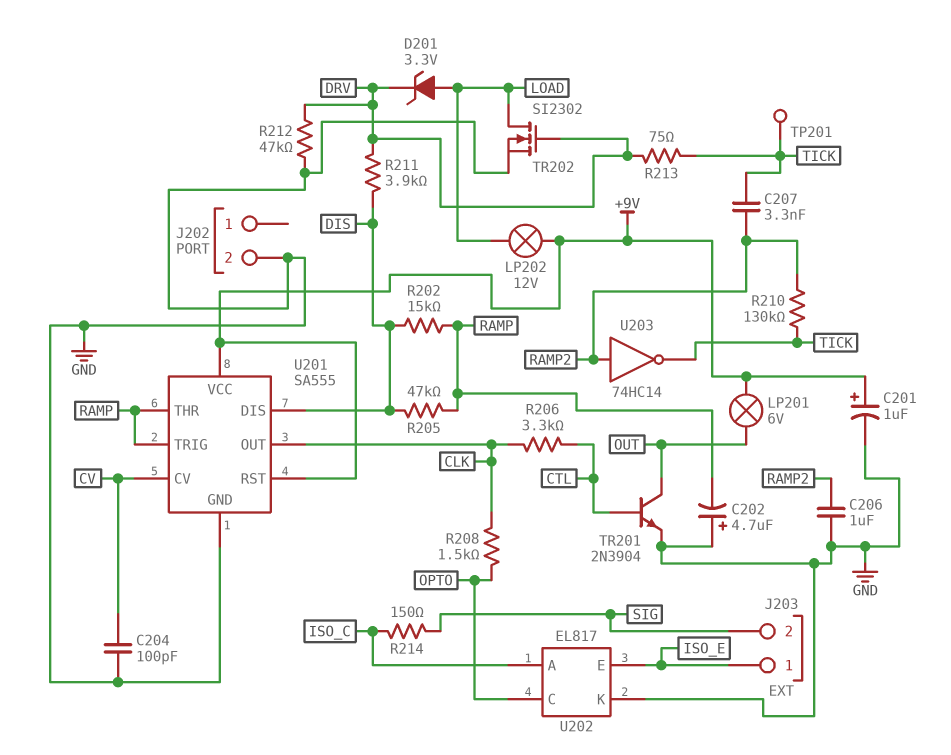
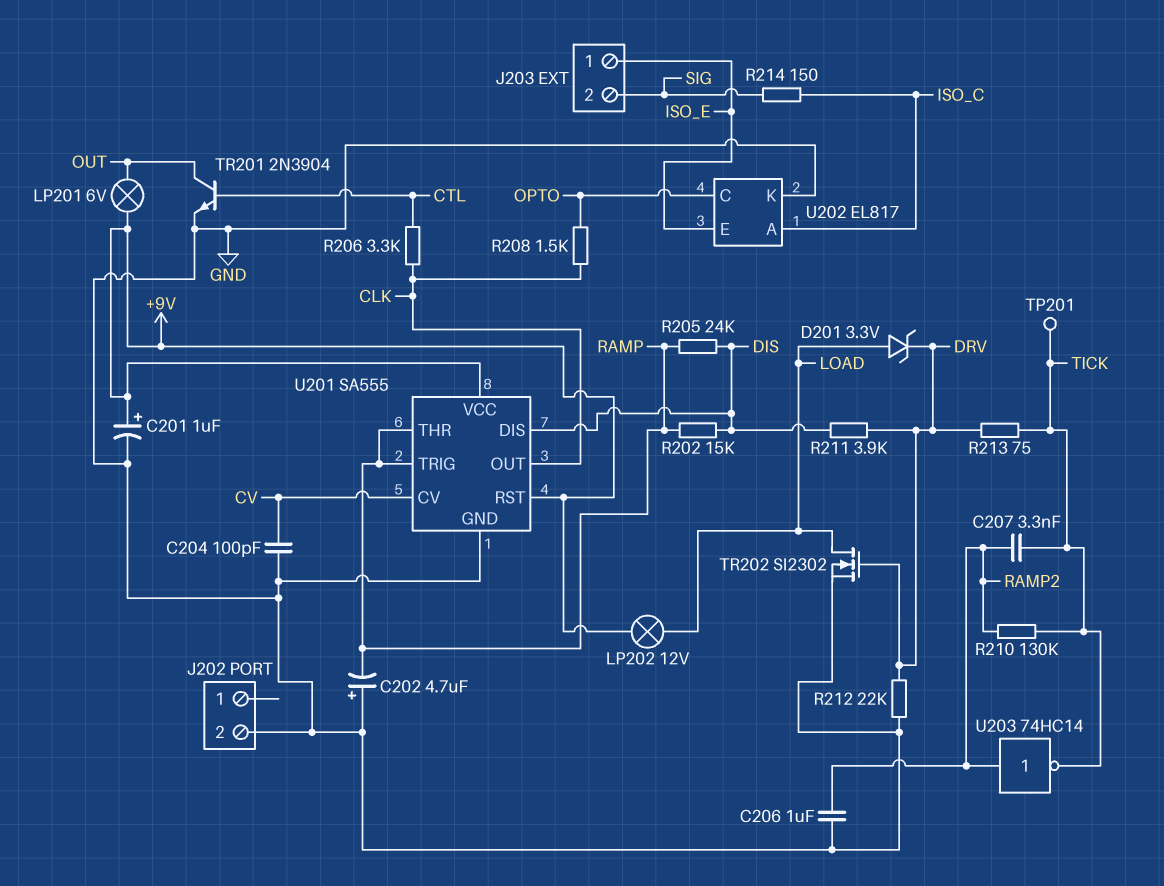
R205: 47k (DIS, RAMP) -> 24k (DIS, RAMP)
R212: 47k (DRV, GND) -> 22k (DRV, GND)

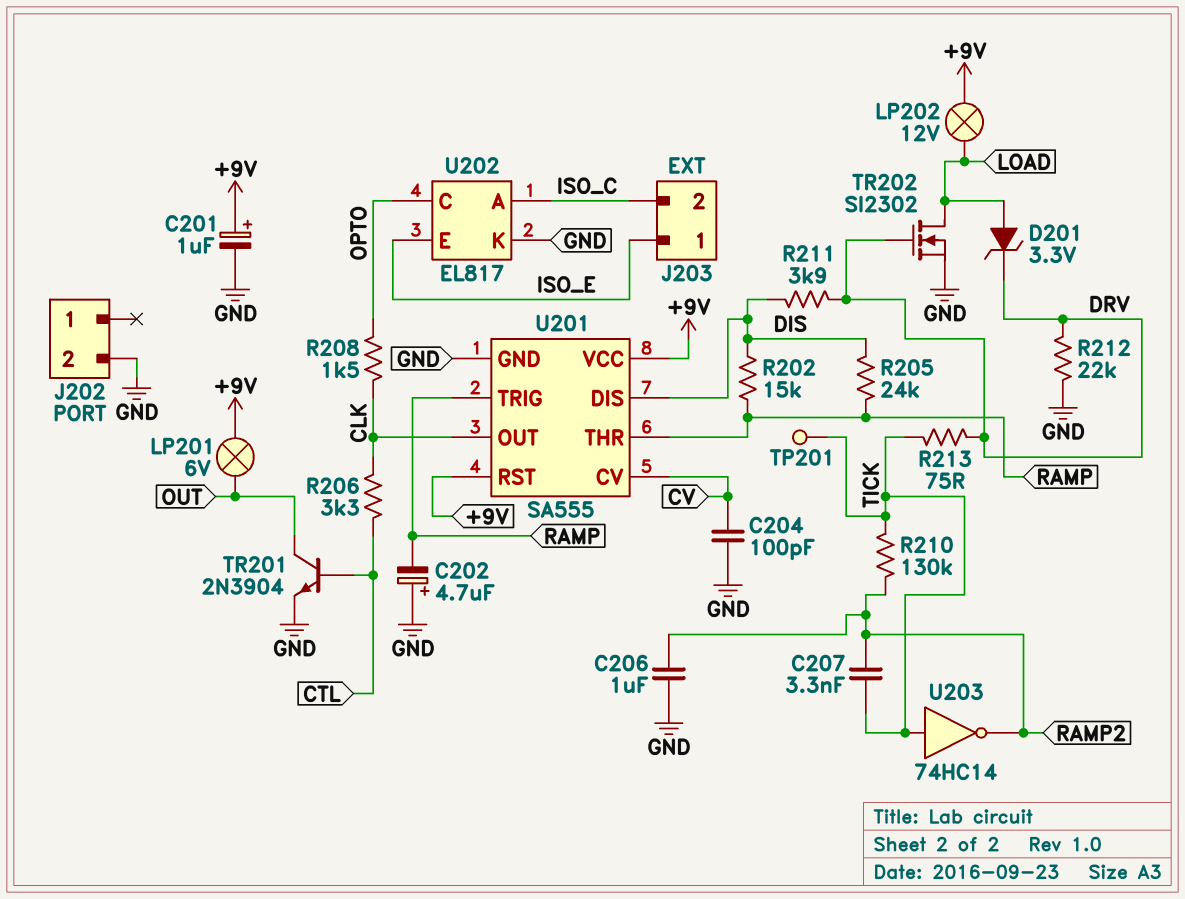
J203 pin 2: SIG -> ISO_C
R214: 150 (ISO_C, SIG) -> none
U203: NOT 74HC14 (in RAMP2, out TICK) -> NOT 74HC14 (in TICK, out RAMP2)

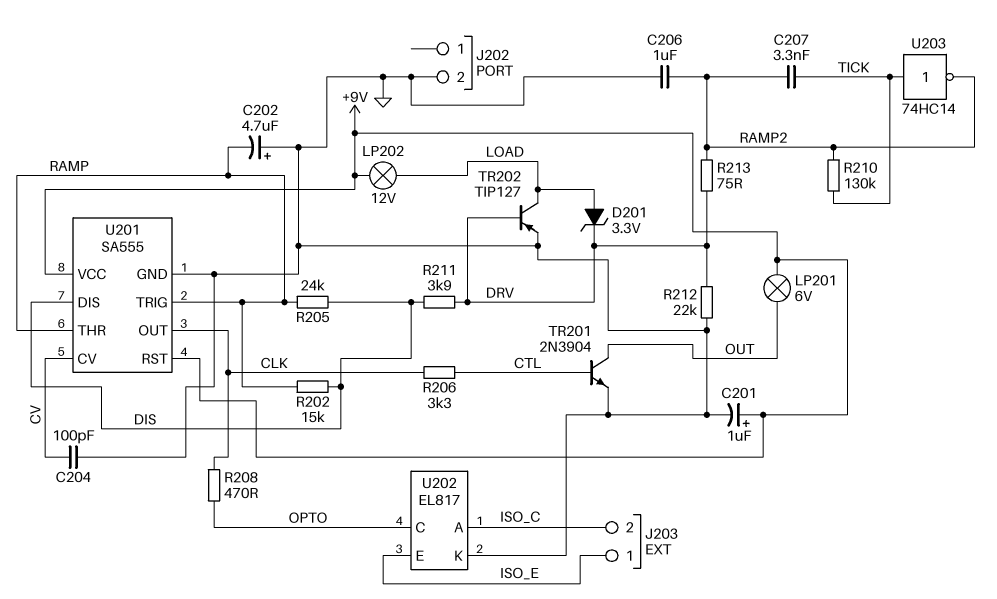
R208: 1.5k (CLK, OPTO) -> 470 (CLK, OPTO)
R213: 75 (DRV, TICK) -> 75 (DRV, RAMP2)
TP201: test point (TICK) -> none
TR202: NMOS SI2302 (G DRV, D LOAD, S GND) -> PNP TIP127 (B DRV, C LOAD, E GND)

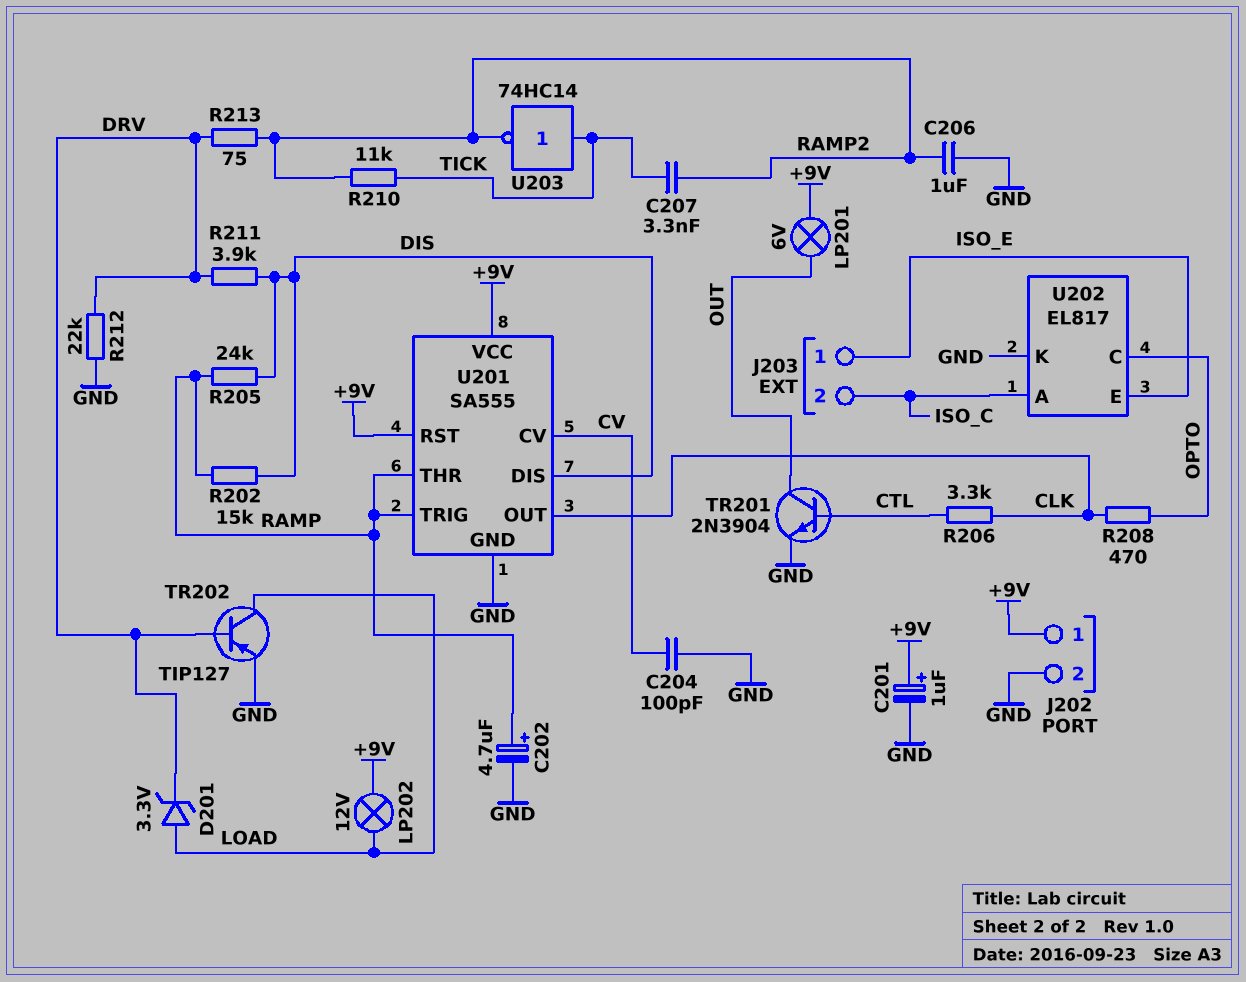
C202: 4.7uF (plus GND, minus RAMP) -> 4.7uF (plus RAMP, minus GND)
J202 pin 1: none -> +9V
R210: 130k (RAMP2, TICK) -> 11k (RAMP2, TICK)

